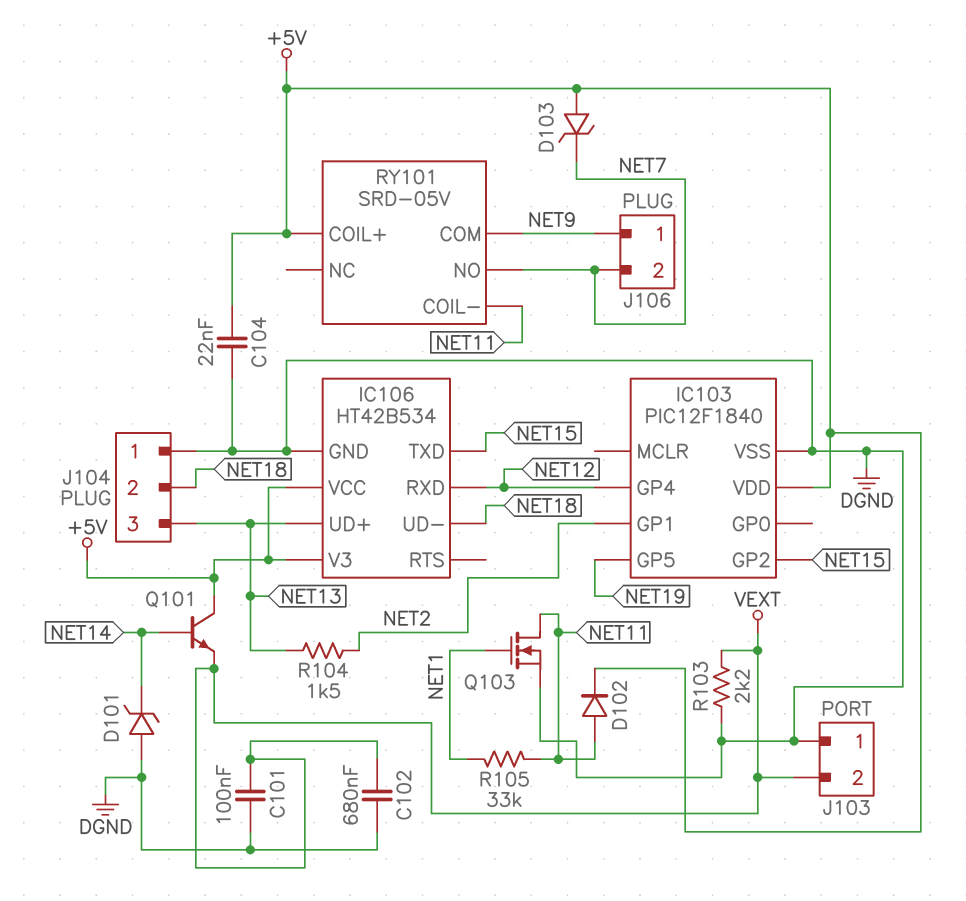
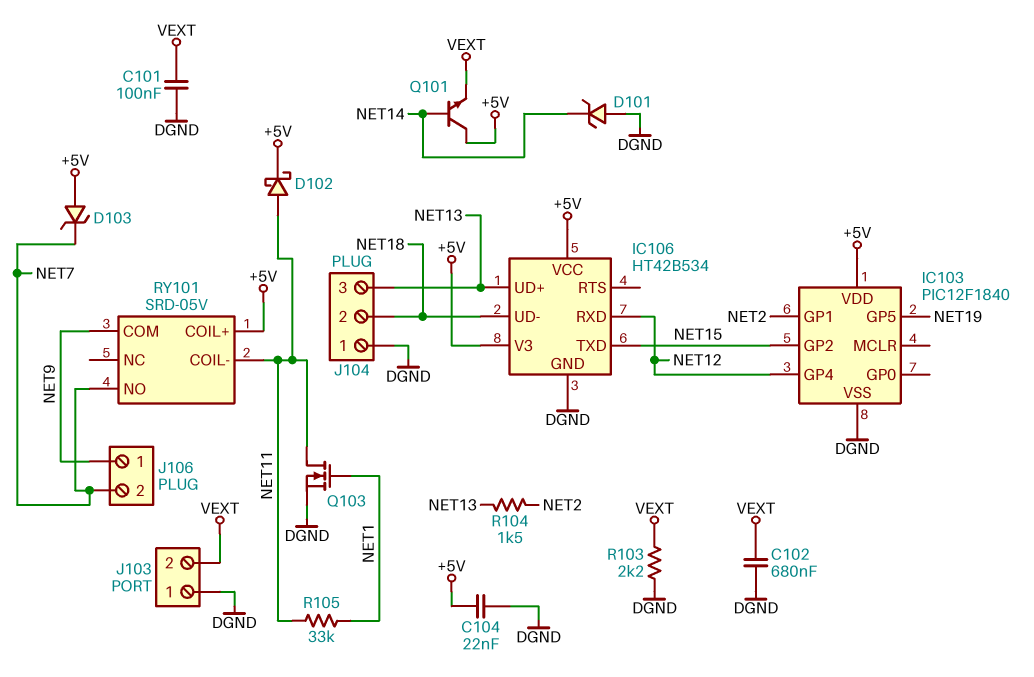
D102: diode (A NET11, K +5V) -> schottky (A NET11, K +5V)

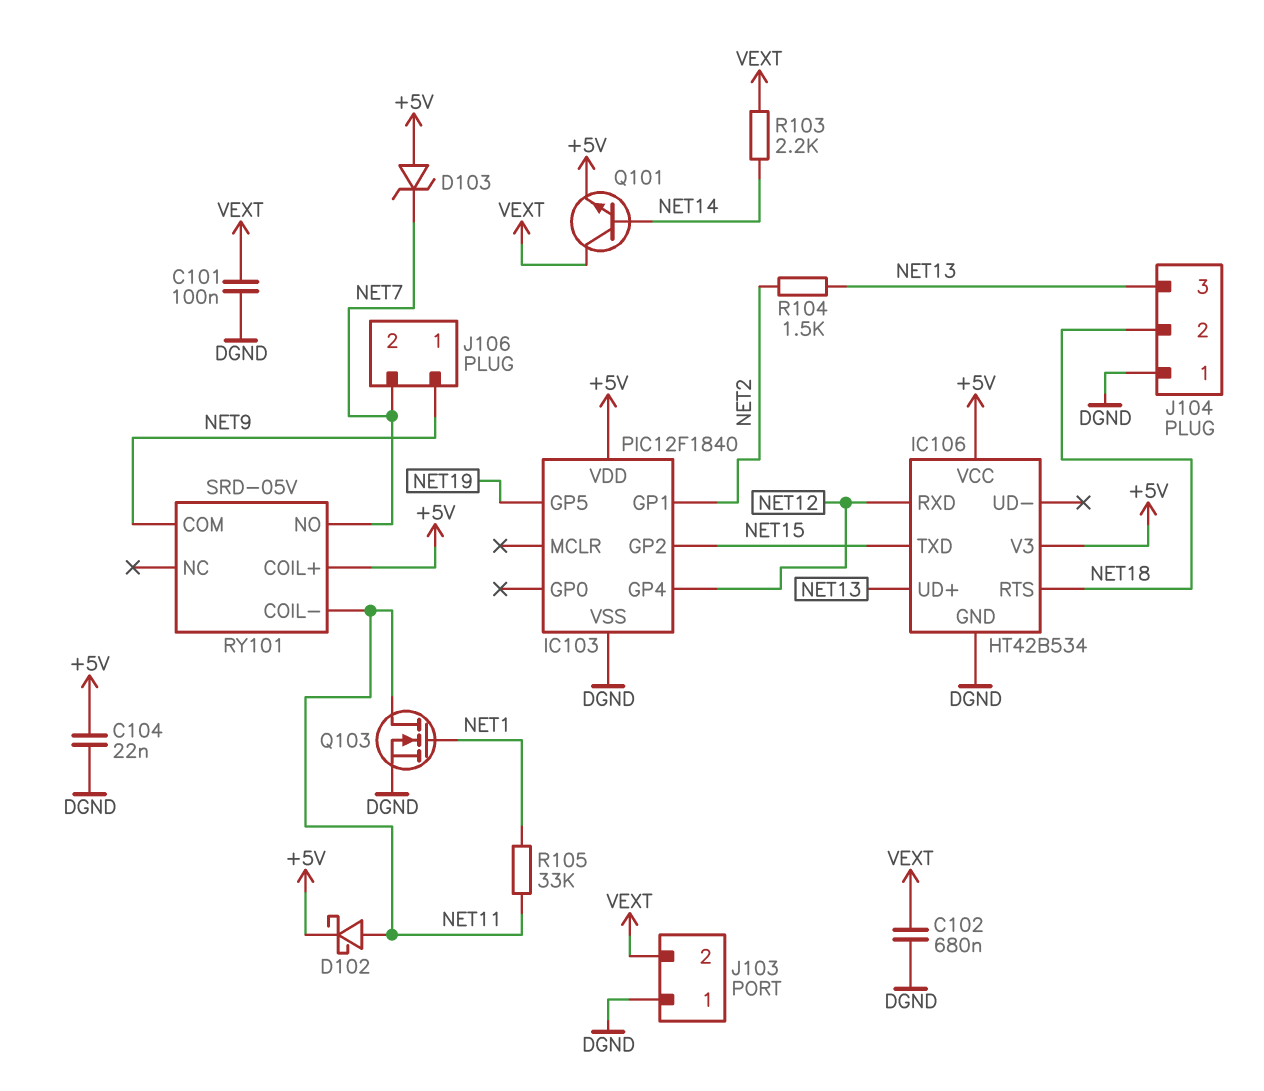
D101: zener (A DGND, K NET14) -> none
IC106 pin RTS: none -> NET18
IC106 pin UD-: NET18 -> none
Q101: NPN (B NET14, C +5V, E VEXT) -> NPN (B NET14, C VEXT, E +5V)
R103: 2.2k (DGND, VEXT) -> 2.2k (NET14, VEXT)

